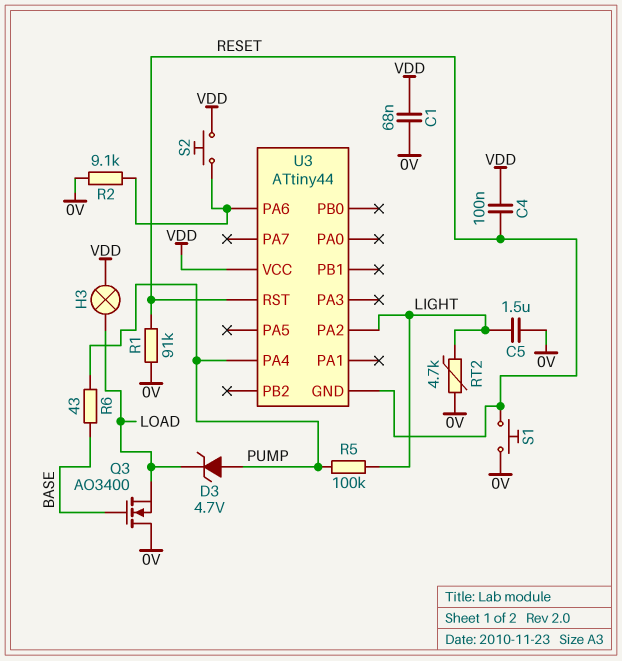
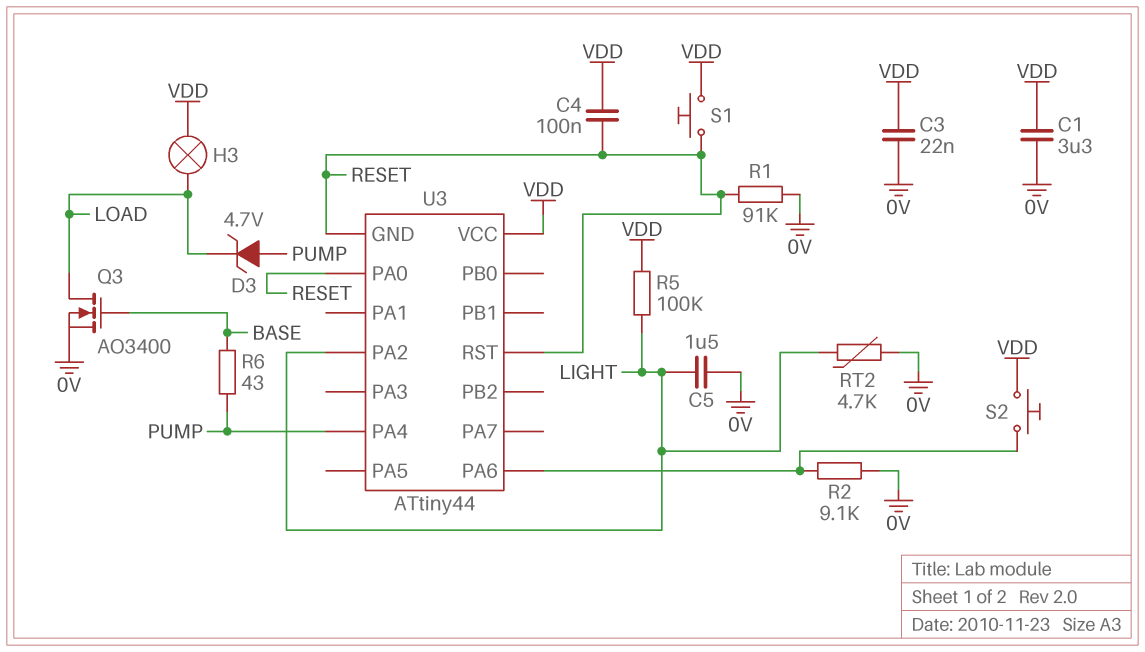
C1: 68nF (0V, VDD) -> 3.3uF (0V, VDD)
C3: none -> 22nF (0V, VDD)
Q3: NMOS AO3400 (G BASE, D 0V, S LOAD) -> NMOS AO3400 (G BASE, D LOAD, S 0V)
R5: 100k (LIGHT, PUMP) -> 100k (LIGHT, VDD)
S1: button (0V, RESET) -> button (RESET, VDD)
U3 pin PA0: none -> RESET

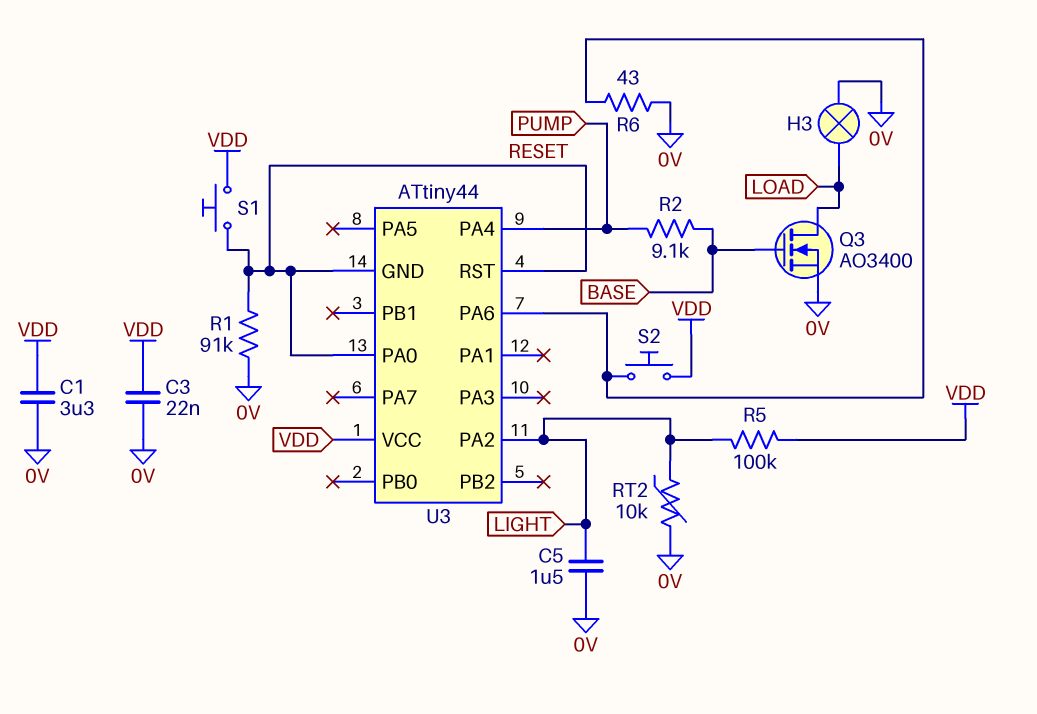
C4: 100nF (RESET, VDD) -> none
D3: zener 4.7V (A PUMP, K LOAD) -> none
H3: lamp (LOAD, VDD) -> lamp (0V, LOAD)
R2: 9.1k (0V, U3/PA6) -> 9.1k (BASE, PUMP)
R6: 43 (BASE, PUMP) -> 43 (0V, U3/PA6)
RT2: 4.7k (0V, LIGHT) -> 10k (0V, LIGHT)

